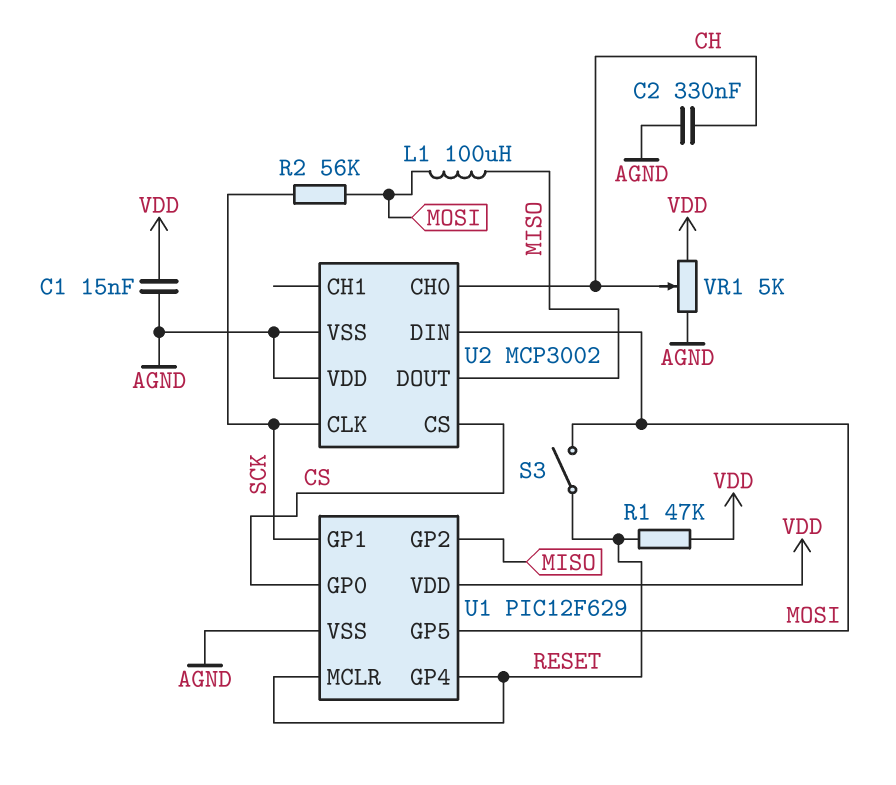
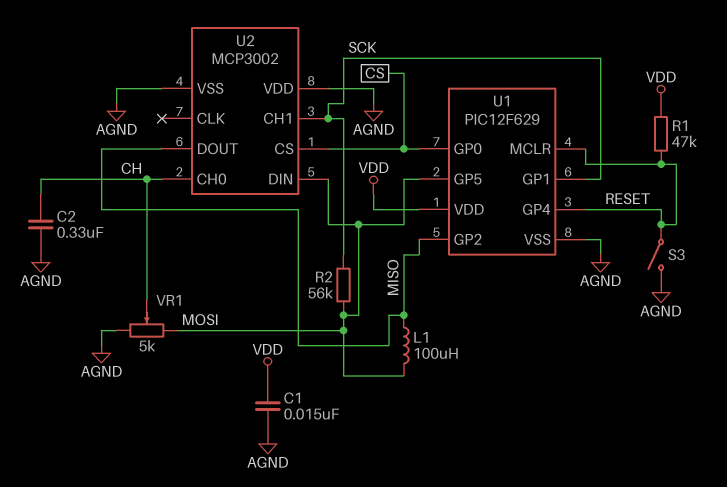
S3: switch (MOSI, RESET) -> switch (AGND, RESET)
U2 pin CH1: none -> SCK
U2 pin CLK: SCK -> none
VR1: 5k (AGND, VDD, wiper CH) -> 5k (AGND, MOSI, wiper CH)

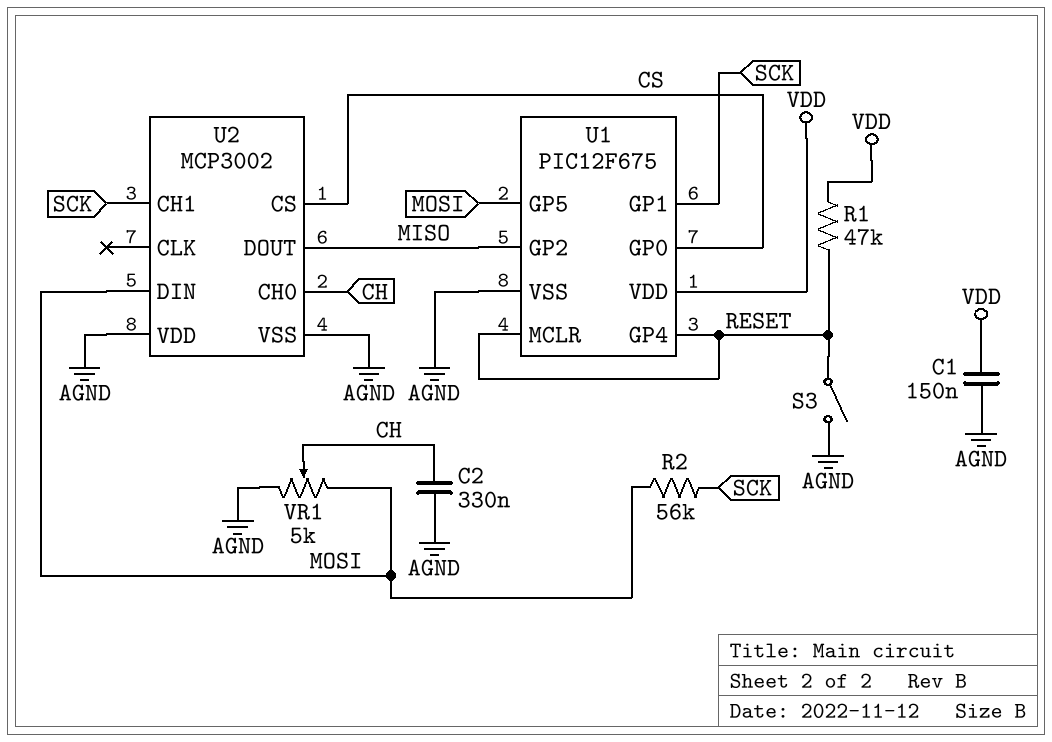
C1: 15nF (AGND, VDD) -> 150nF (AGND, VDD)
L1: 100uH (MISO, MOSI) -> none
U1: PIC12F629 -> PIC12F675

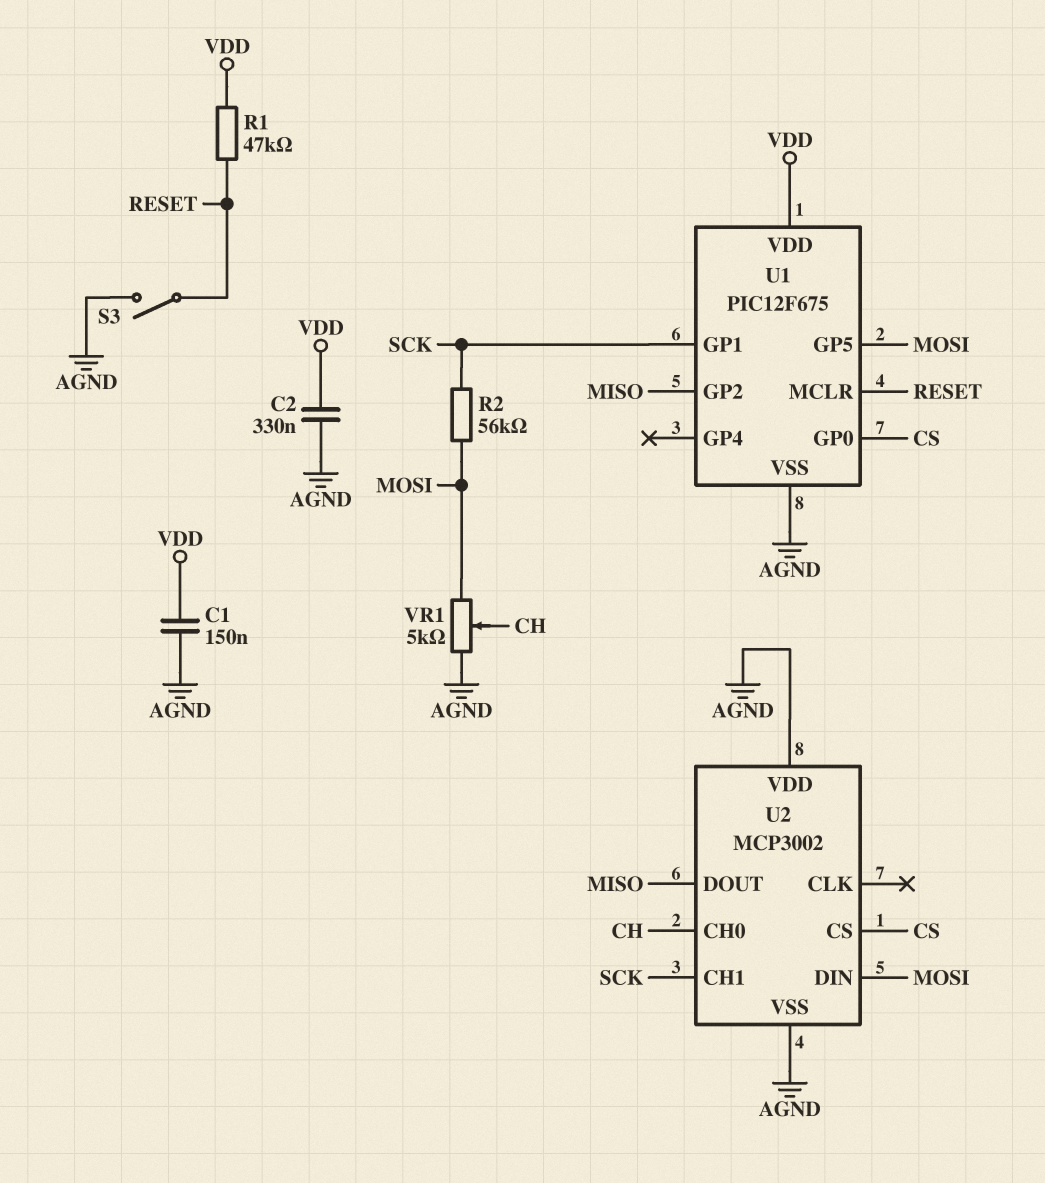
C2: 330nF (AGND, CH) -> 330nF (AGND, VDD)
U1 pin GP4: RESET -> none

